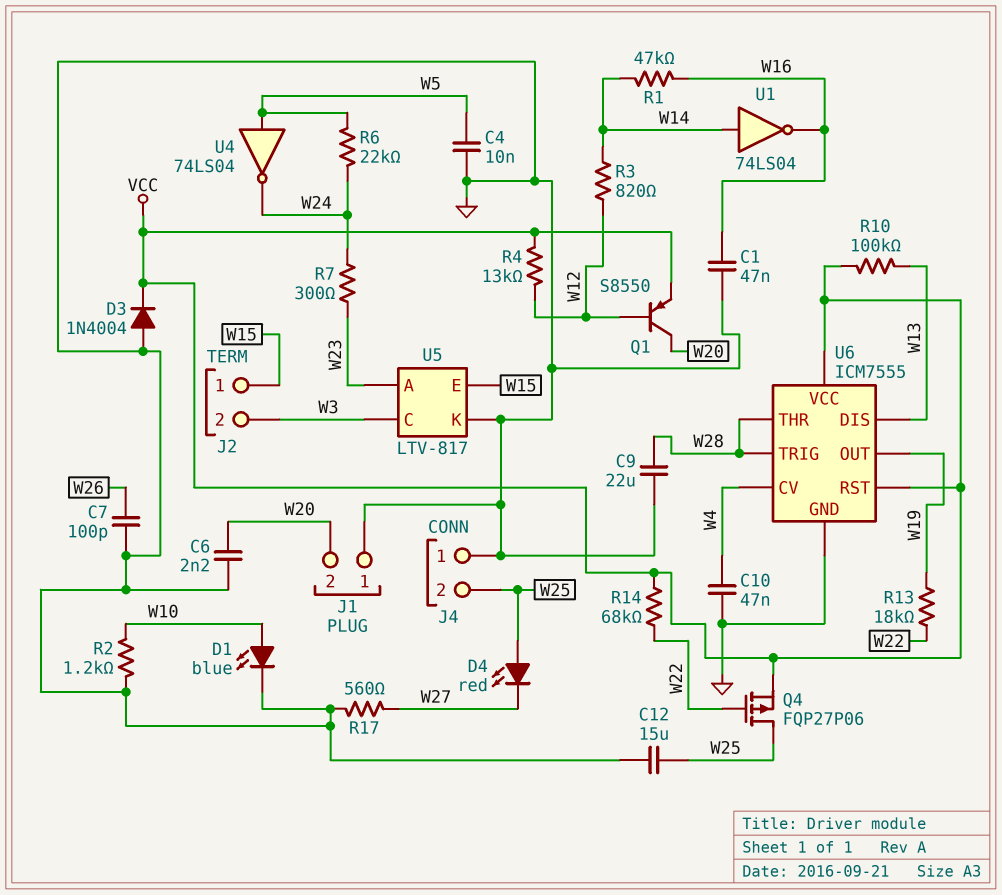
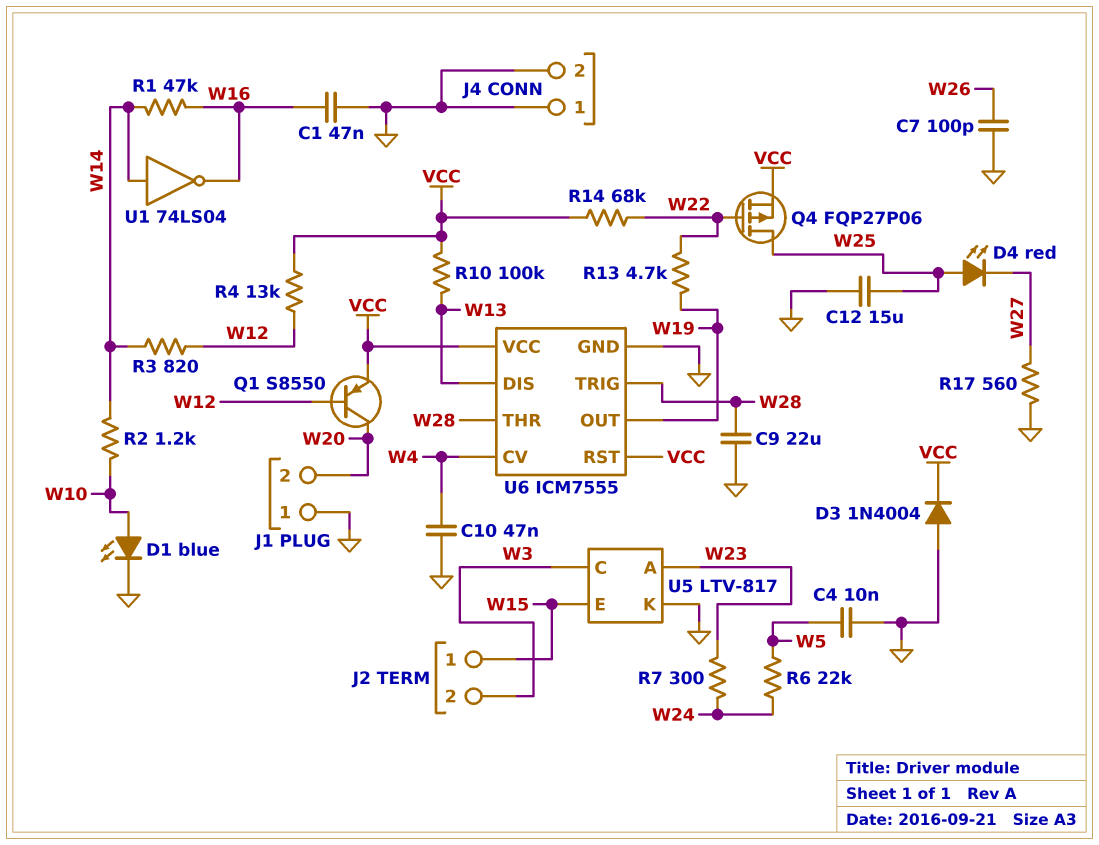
C6: 2.2nF (GND, W20) -> none
J4 pin 2: W25 -> GND
R2: 1.2k (GND, W10) -> 1.2k (W10, W14)
R13: 18k (W19, W22) -> 4.7k (W19, W22)
U4: NOT 74LS04 (in W5, out W24) -> none

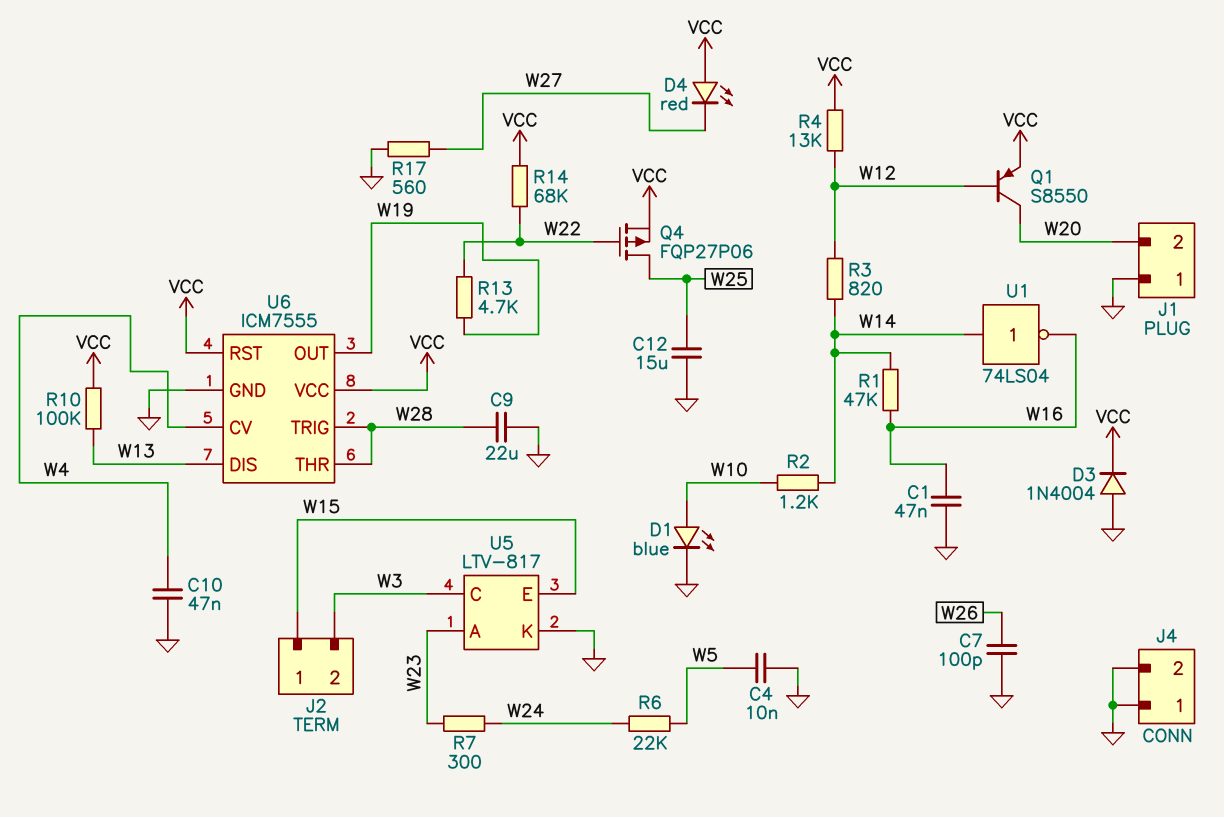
D4: LED red (A W25, K W27) -> LED red (A VCC, K W27)

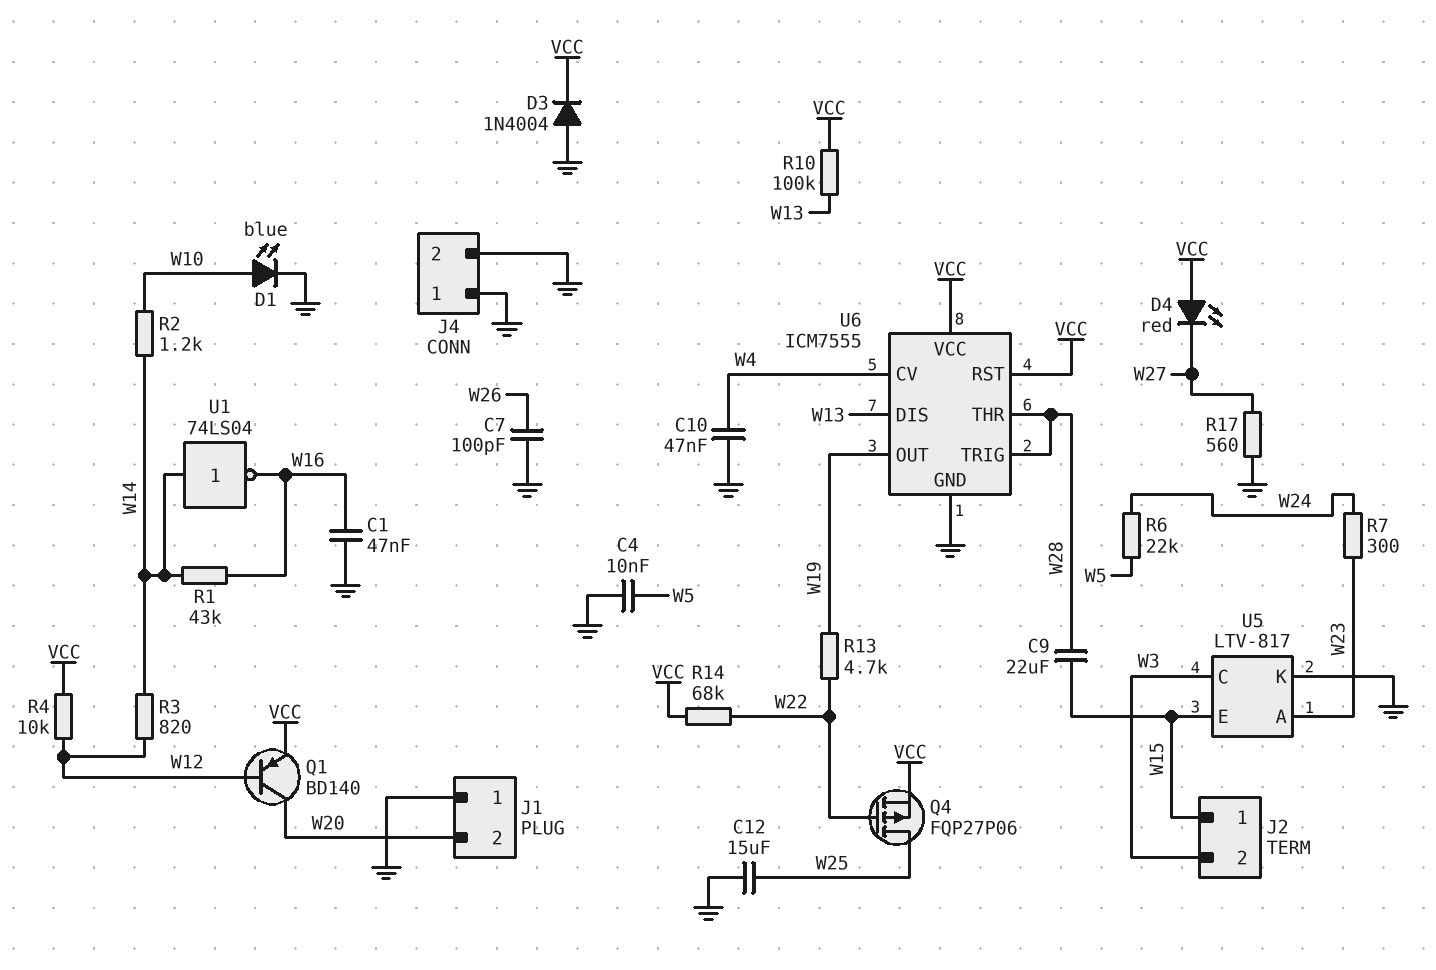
C9: 22uF (GND, W28) -> 22uF (W15, W28)
Q1: PNP S8550 (B W12, C W20, E VCC) -> PNP BD140 (B W12, C W20, E VCC)
R1: 47k (W14, W16) -> 43k (W14, W16)
R4: 13k (VCC, W12) -> 10k (VCC, W12)

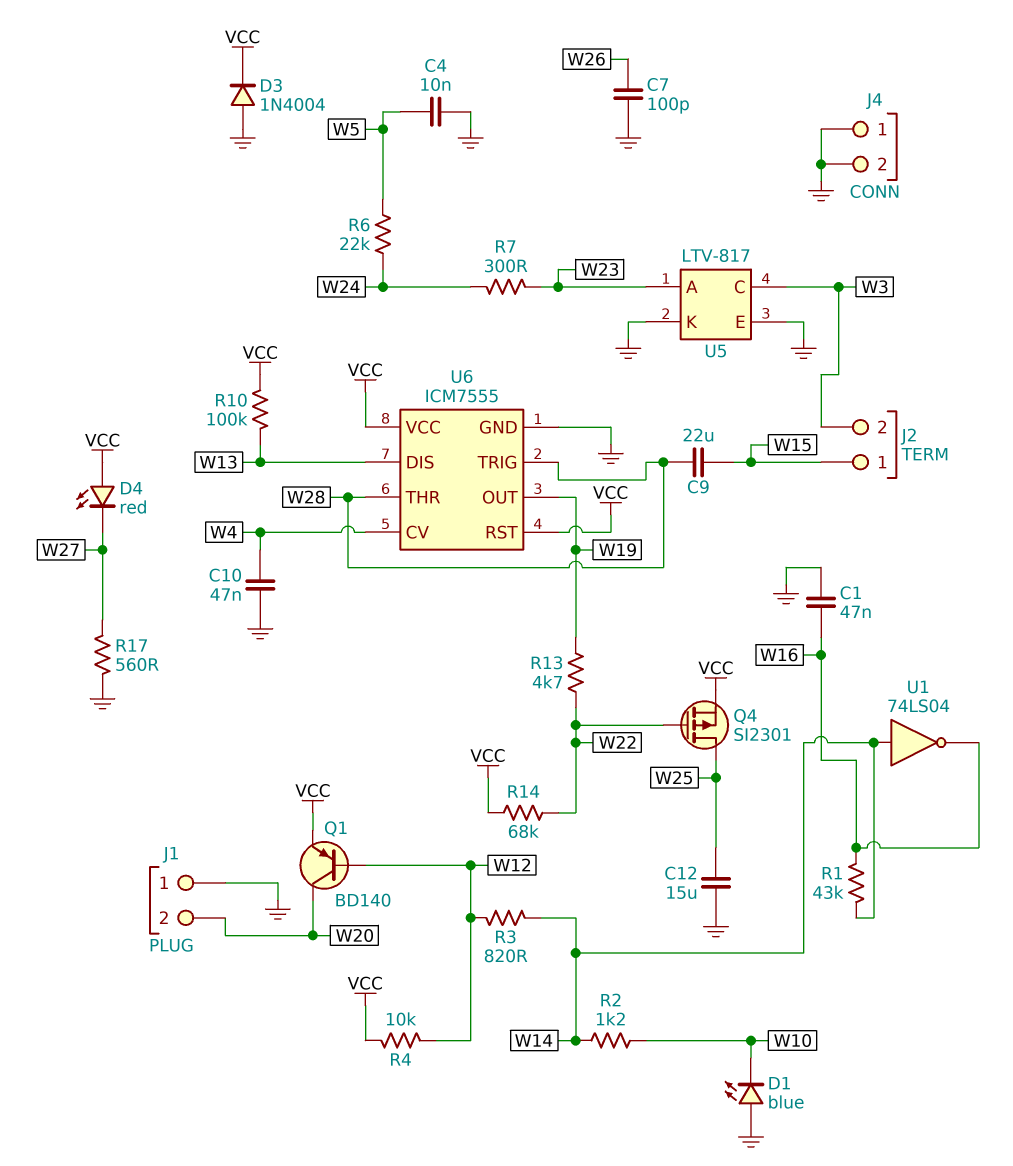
D1: LED blue (A W10, K GND) -> LED blue (A GND, K W10)
Q4: PMOS FQP27P06 (G W22, D W25, S VCC) -> PMOS SI2301 (G W22, D W25, S VCC)
U5 pin E: W15 -> GND

